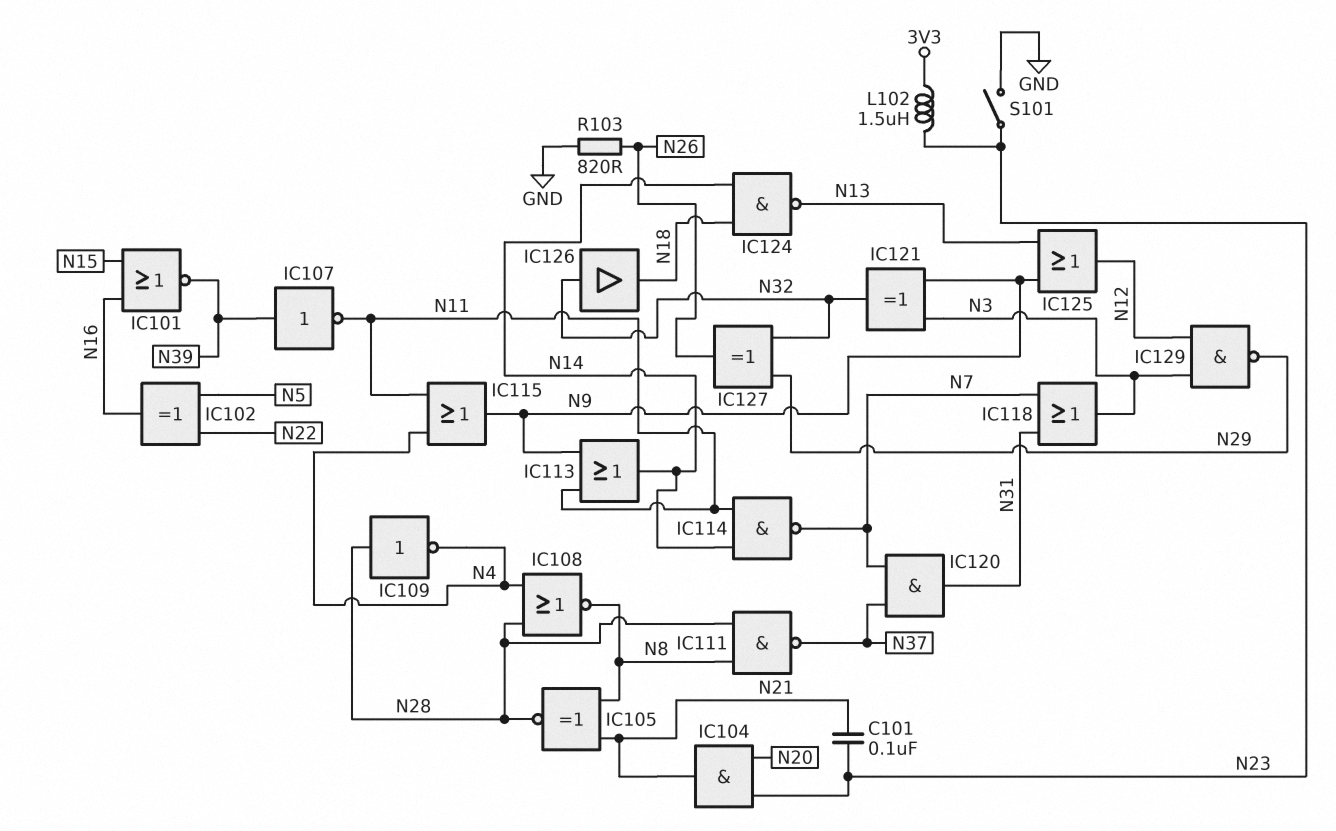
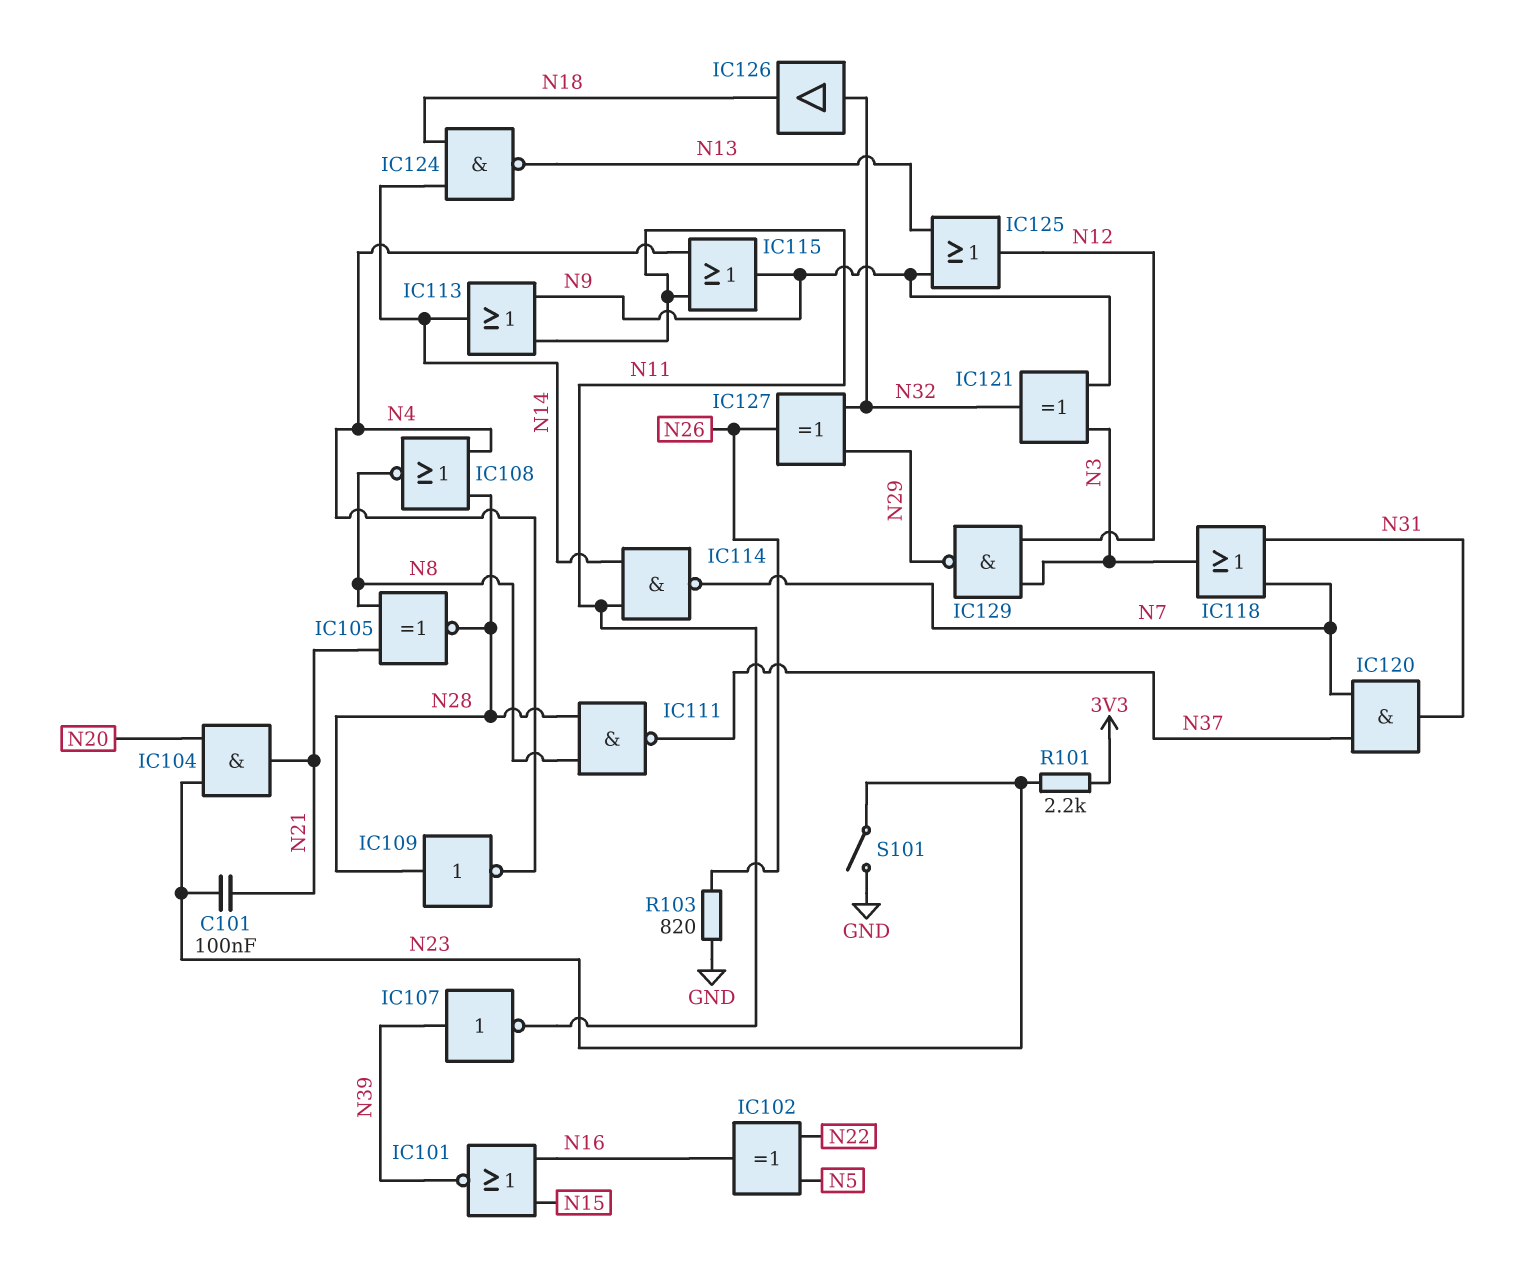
L102: 1.5uH (3V3, N23) -> none
R101: none -> 2.2k (3V3, N23)

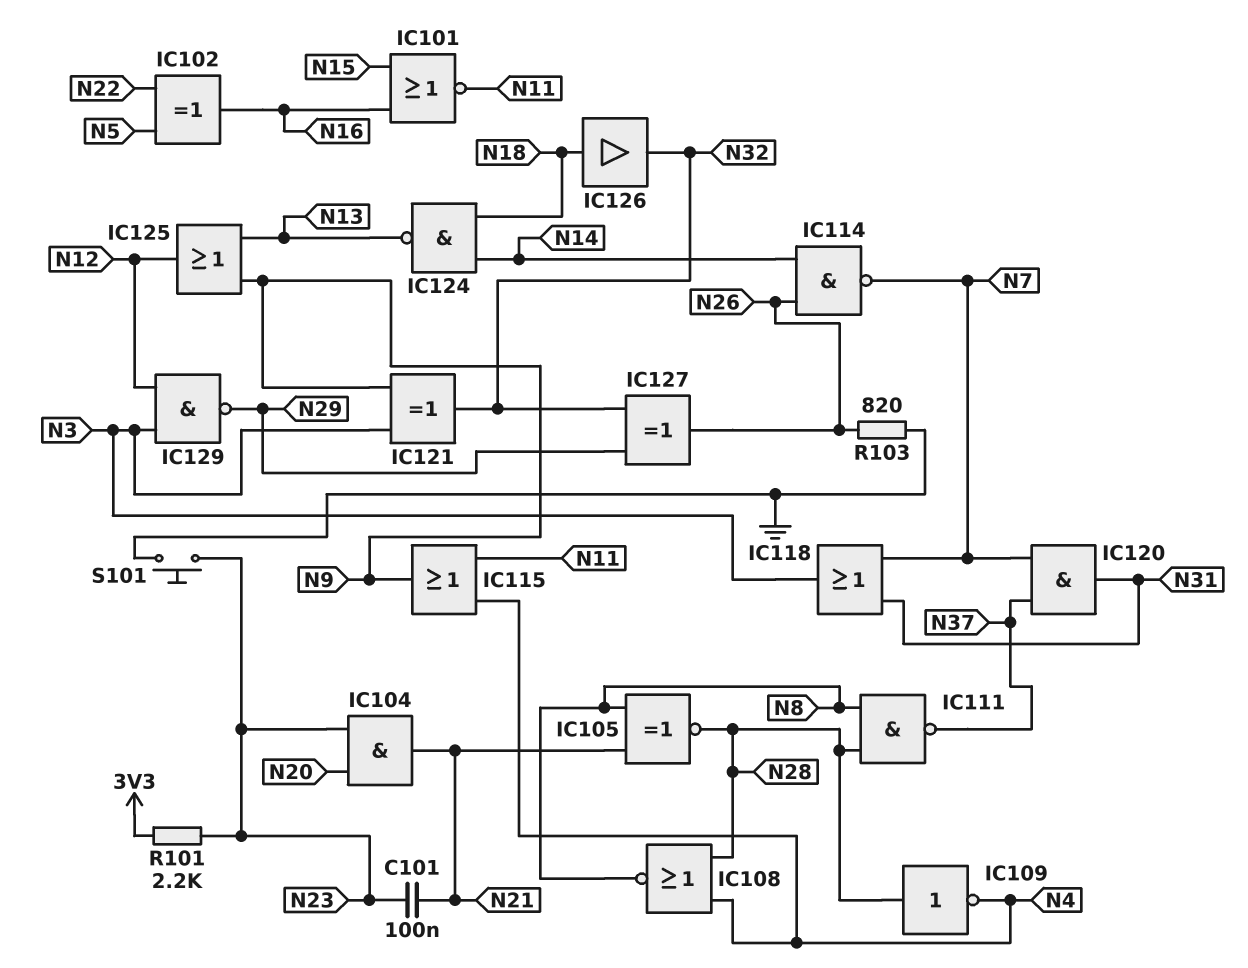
IC101: NOR (in N15, in N16, out N39) -> NOR (in N15, in N16, out N11)
IC107: NOT (in N39, out N11) -> none
IC113: OR (in N9, in N11, out N14) -> none
IC114: NAND (in N11, in N14, out N7) -> NAND (in N14, in N26, out N7)
IC126: buffer (in N32, out N18) -> buffer (in N18, out N32)
S101: switch (GND, N23) -> button (GND, N23)

